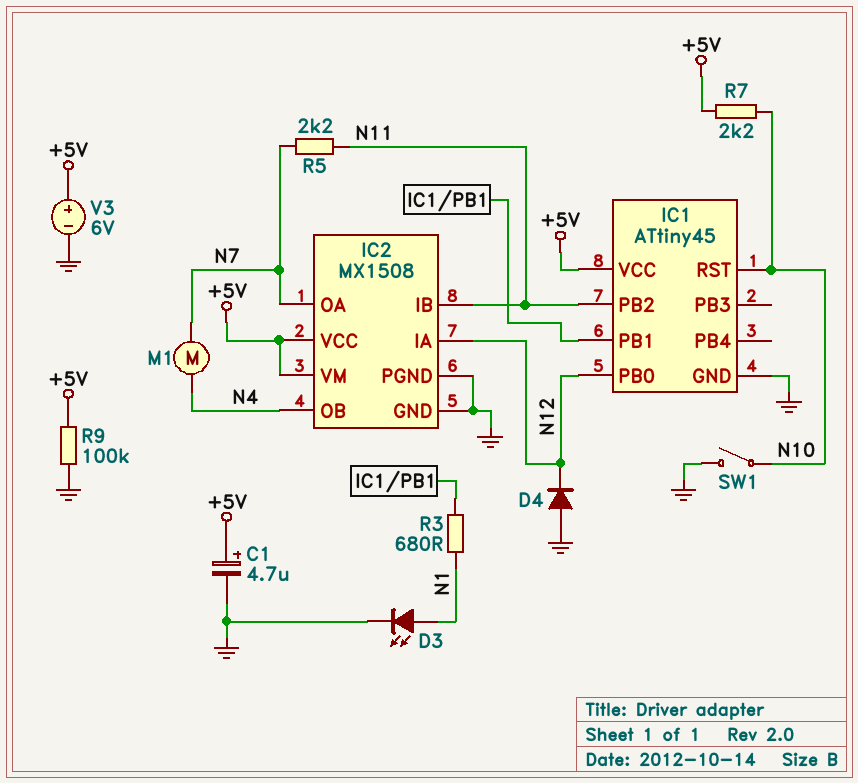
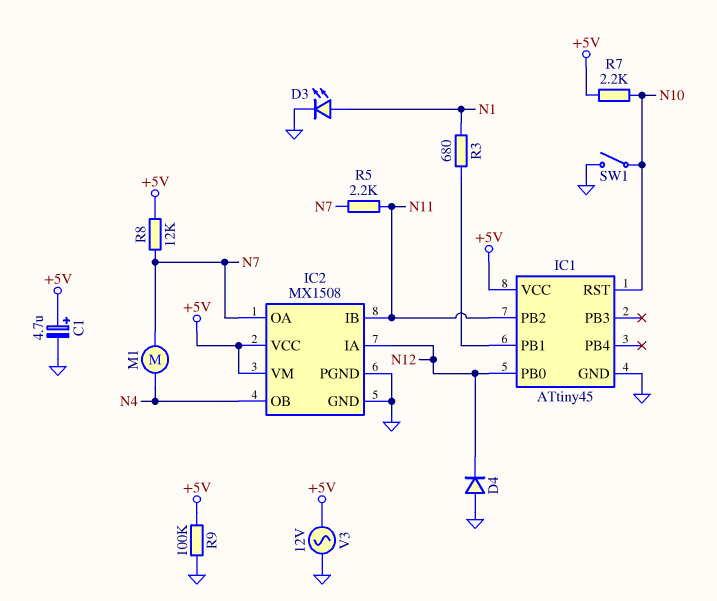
R8: none -> 12k (+5V, N7)
V3: 6V (plus +5V, minus GND) -> AC 12V (+5V, GND)

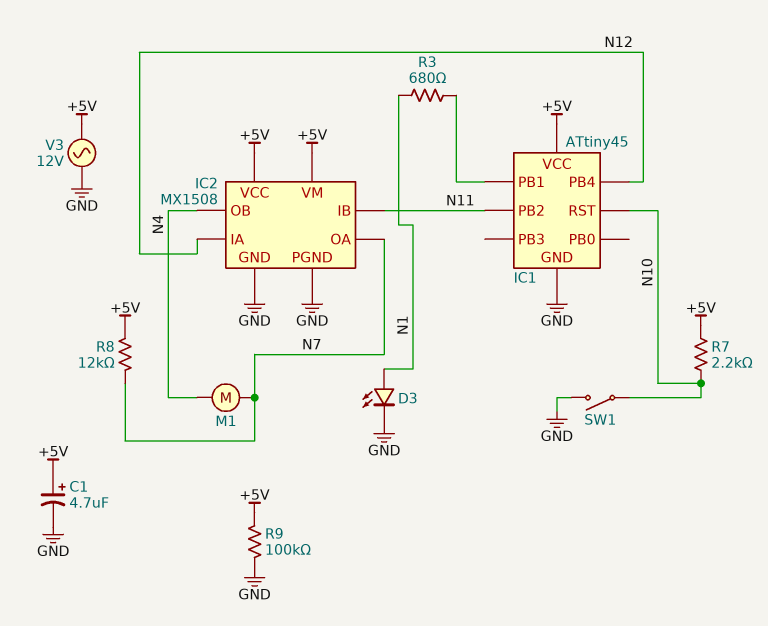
D4: diode (A GND, K N12) -> none
IC1 pin PB0: N12 -> none
IC1 pin PB4: none -> N12
R5: 2.2k (N7, N11) -> none

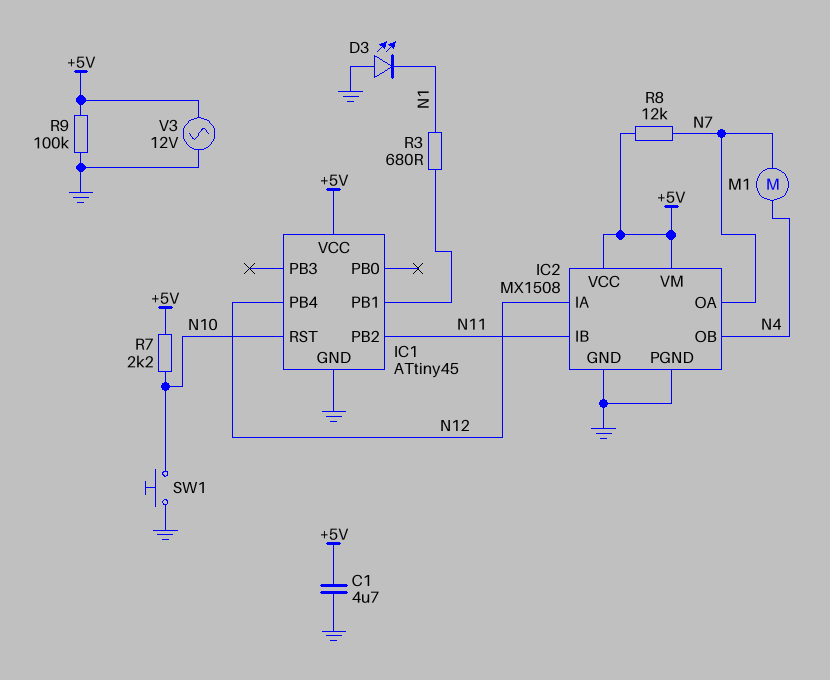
C1: 4.7uF (plus +5V, minus GND) -> 4.7uF (+5V, GND)
D3: LED (A N1, K GND) -> LED (A GND, K N1)
SW1: switch (GND, N10) -> button (GND, N10)

